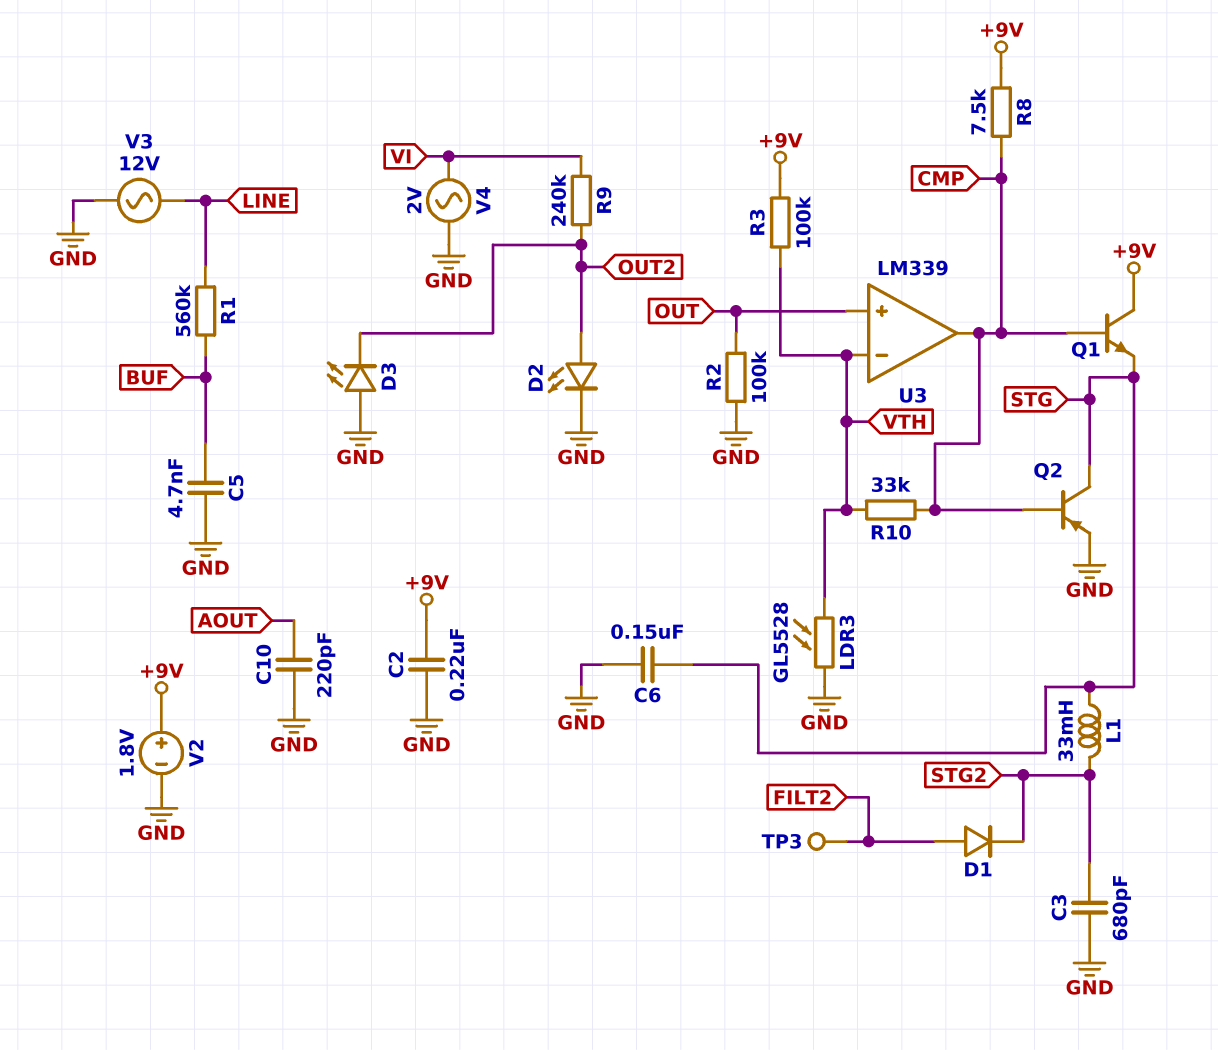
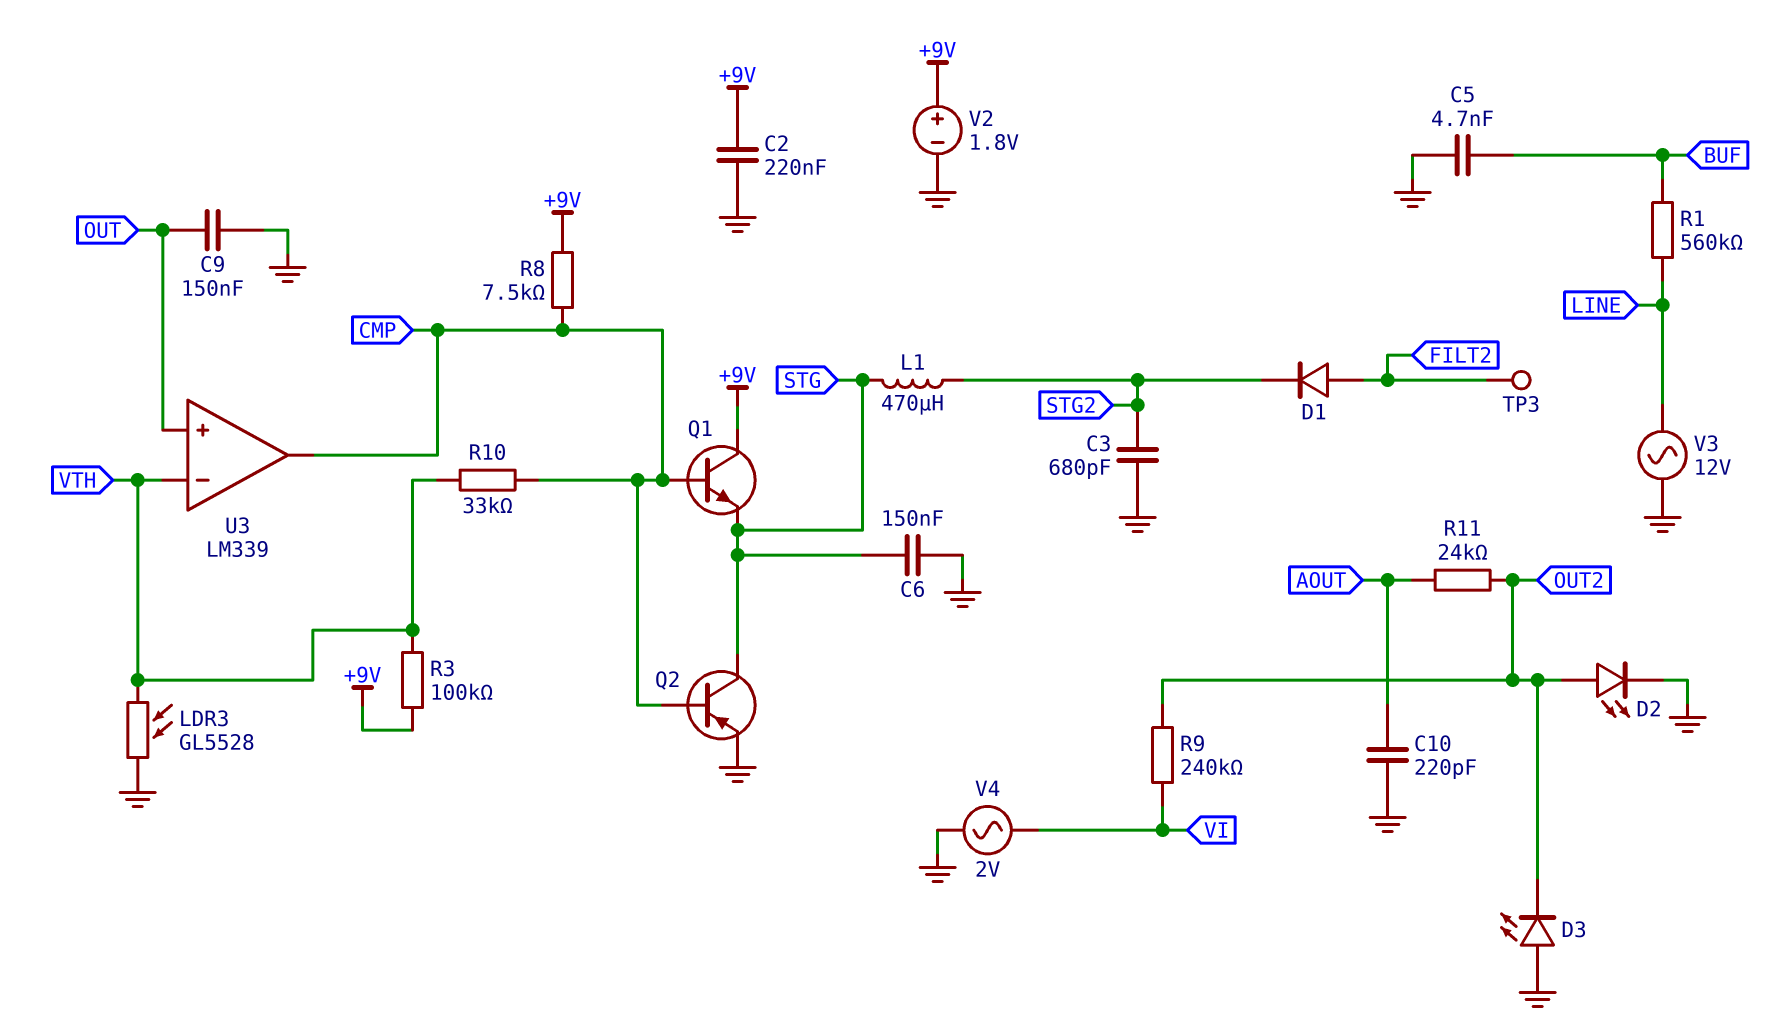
C9: none -> 150nF (GND, OUT)
L1: 33mH (STG, STG2) -> 470uH (STG, STG2)
R2: 100k (GND, OUT) -> none
R11: none -> 24k (AOUT, OUT2)

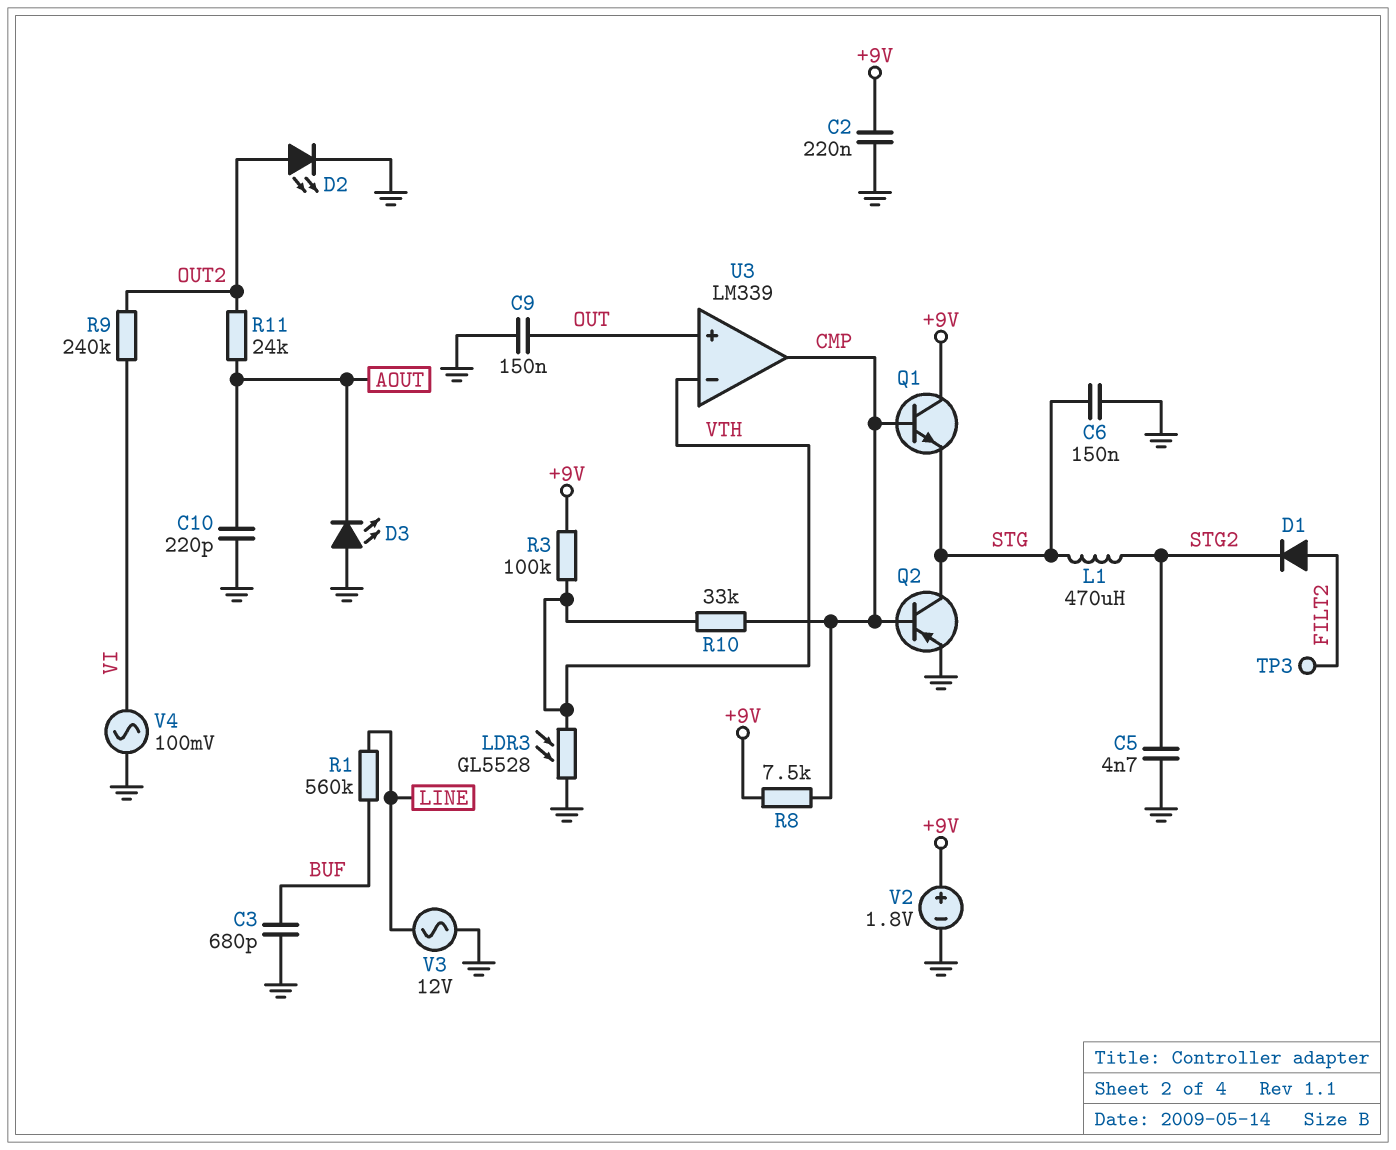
C3: 680pF (GND, STG2) -> 680pF (BUF, GND)
C5: 4.7nF (BUF, GND) -> 4.7nF (GND, STG2)
D3: LED (A GND, K OUT2) -> LED (A GND, K AOUT)
V4: AC 2V (GND, VI) -> AC 100mV (GND, VI)

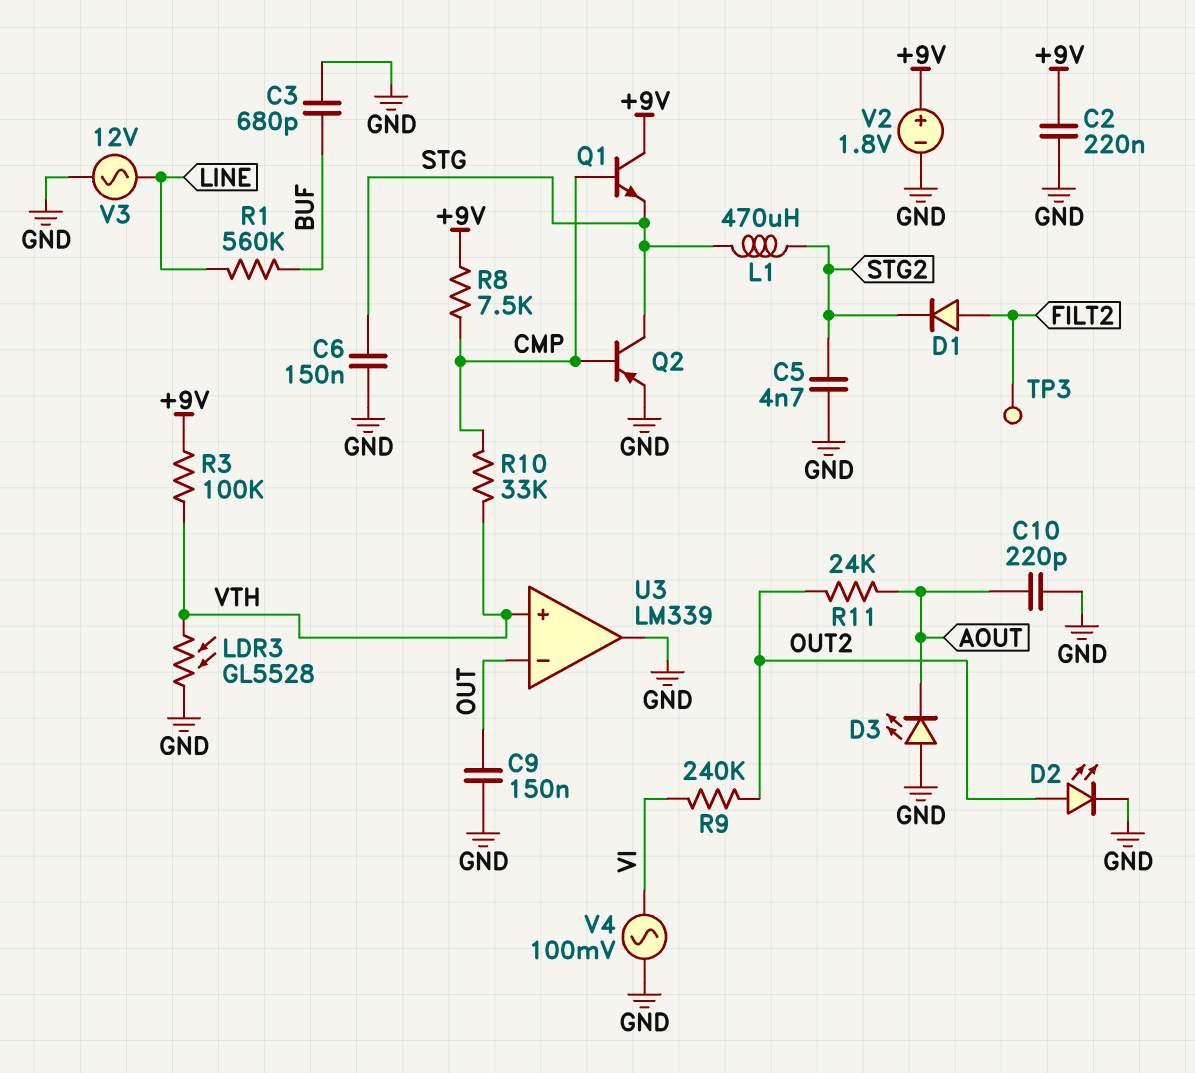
U3 pin in+: OUT -> VTH
U3 pin in-: VTH -> OUT
U3 pin out: CMP -> GND

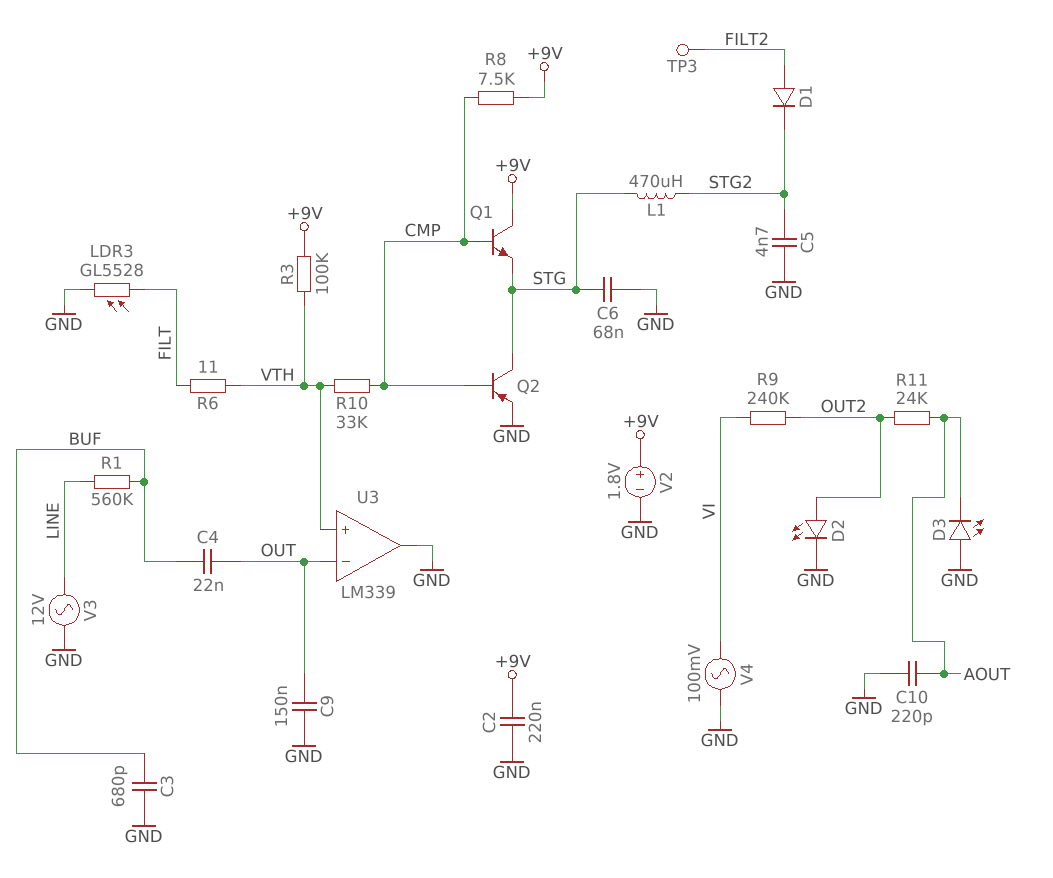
C4: none -> 22nF (BUF, OUT)
C6: 150nF (GND, STG) -> 68nF (GND, STG)
LDR3: GL5528 (GND, VTH) -> GL5528 (FILT, GND)
R6: none -> 11 (FILT, VTH)

